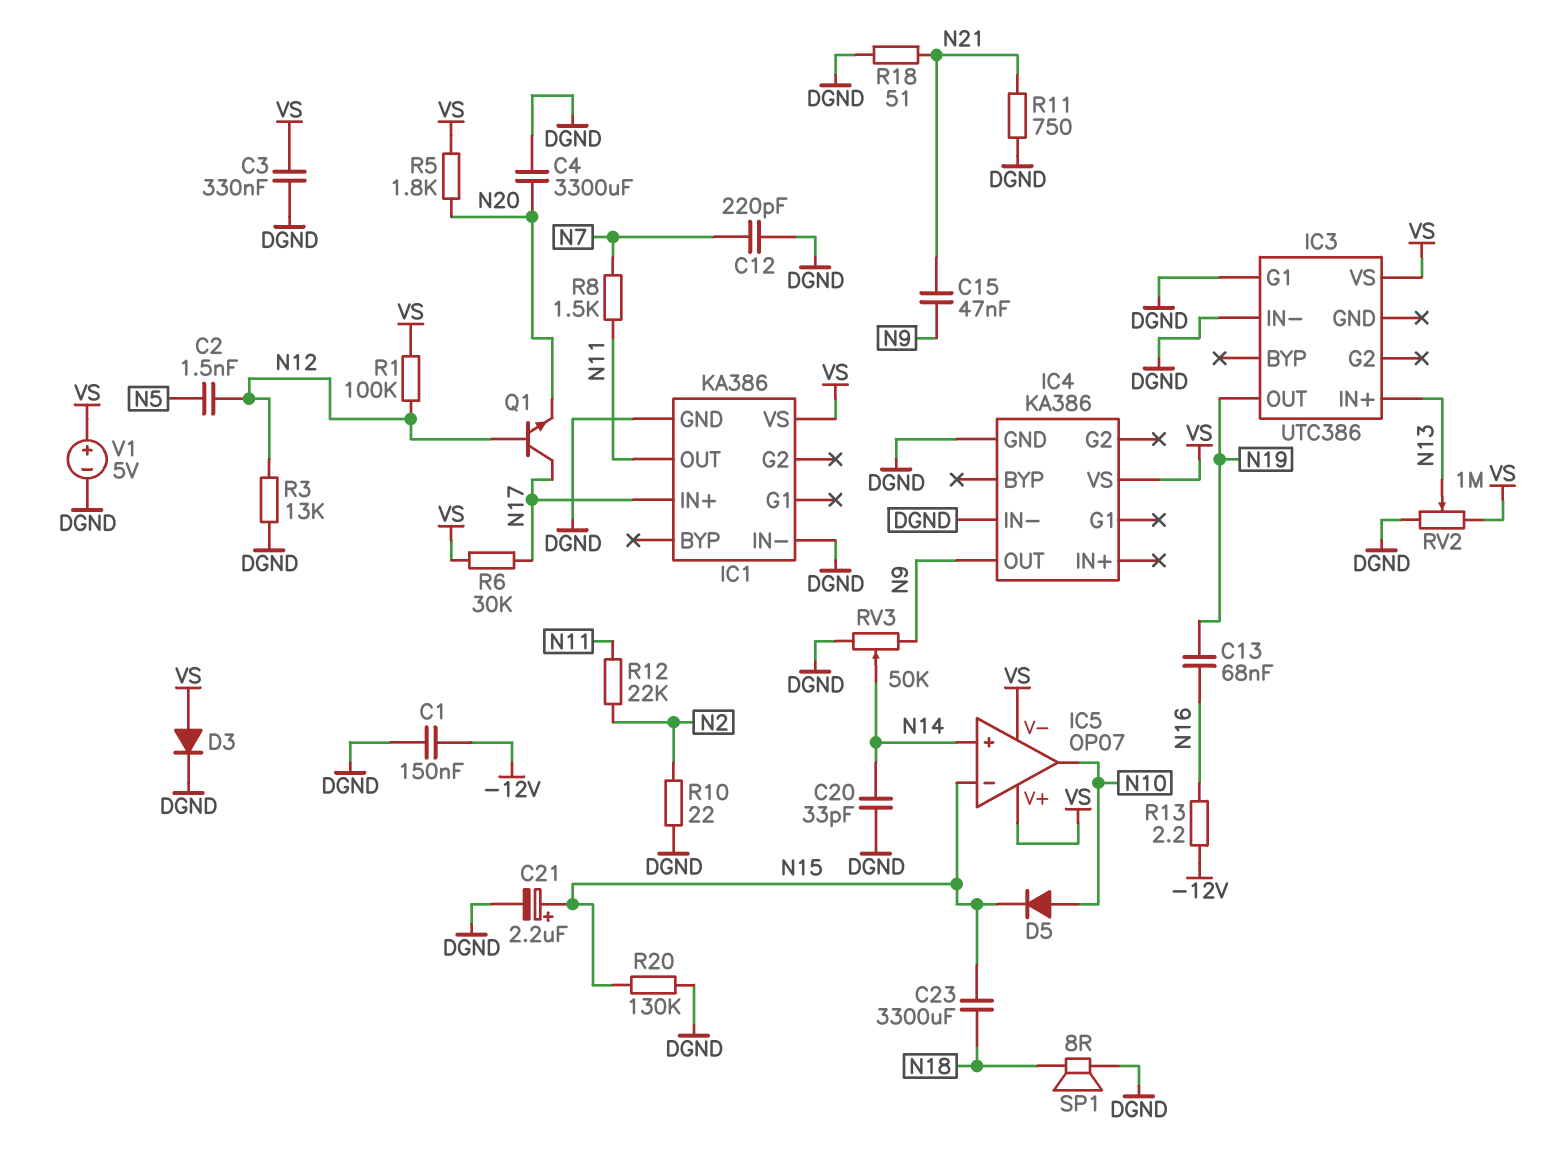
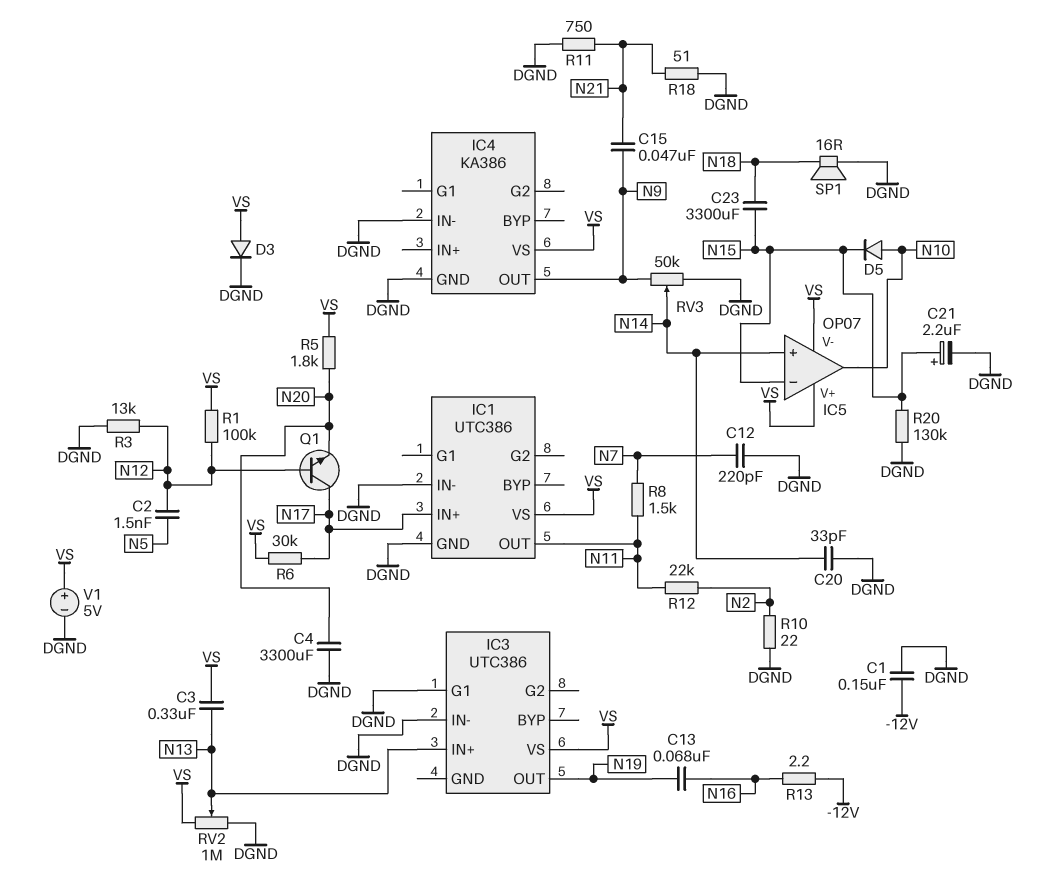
C3: 330nF (DGND, VS) -> 330nF (N13, VS)
IC1: KA386 -> UTC386
SP1: speaker 8R (DGND, N18) -> speaker 16R (DGND, N18)

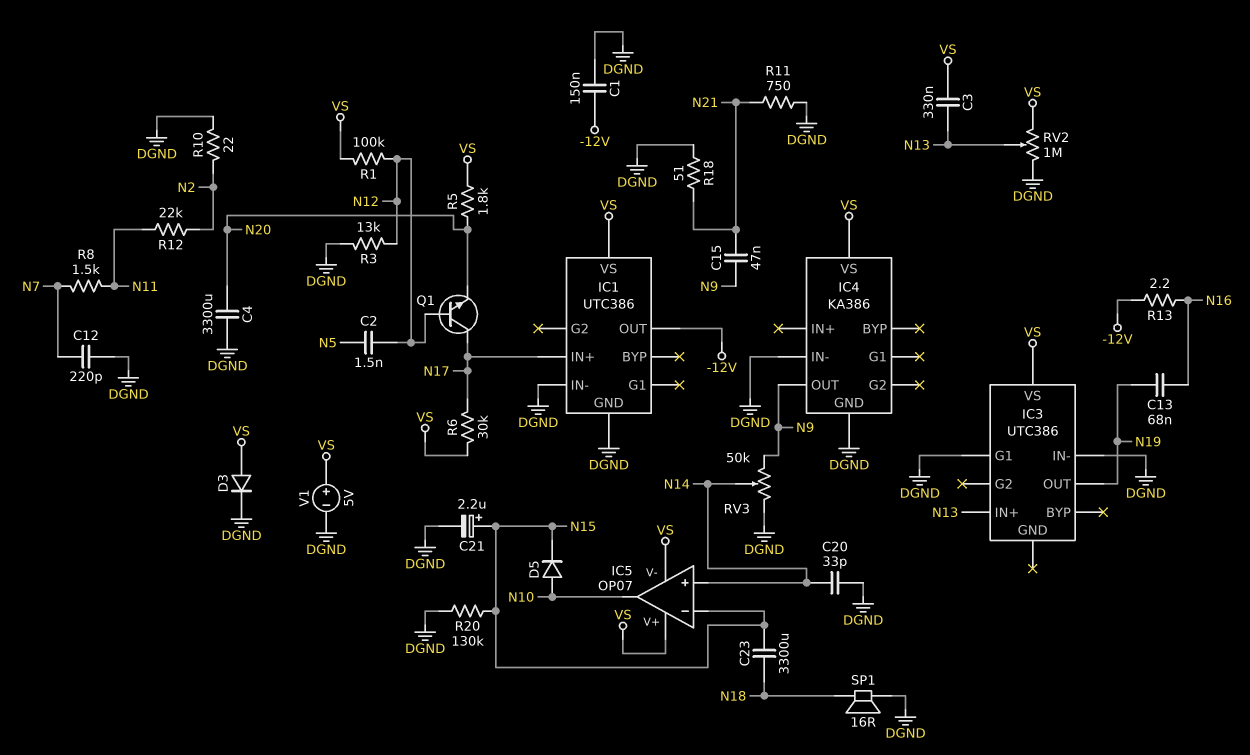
IC1 pin OUT: N11 -> -12V

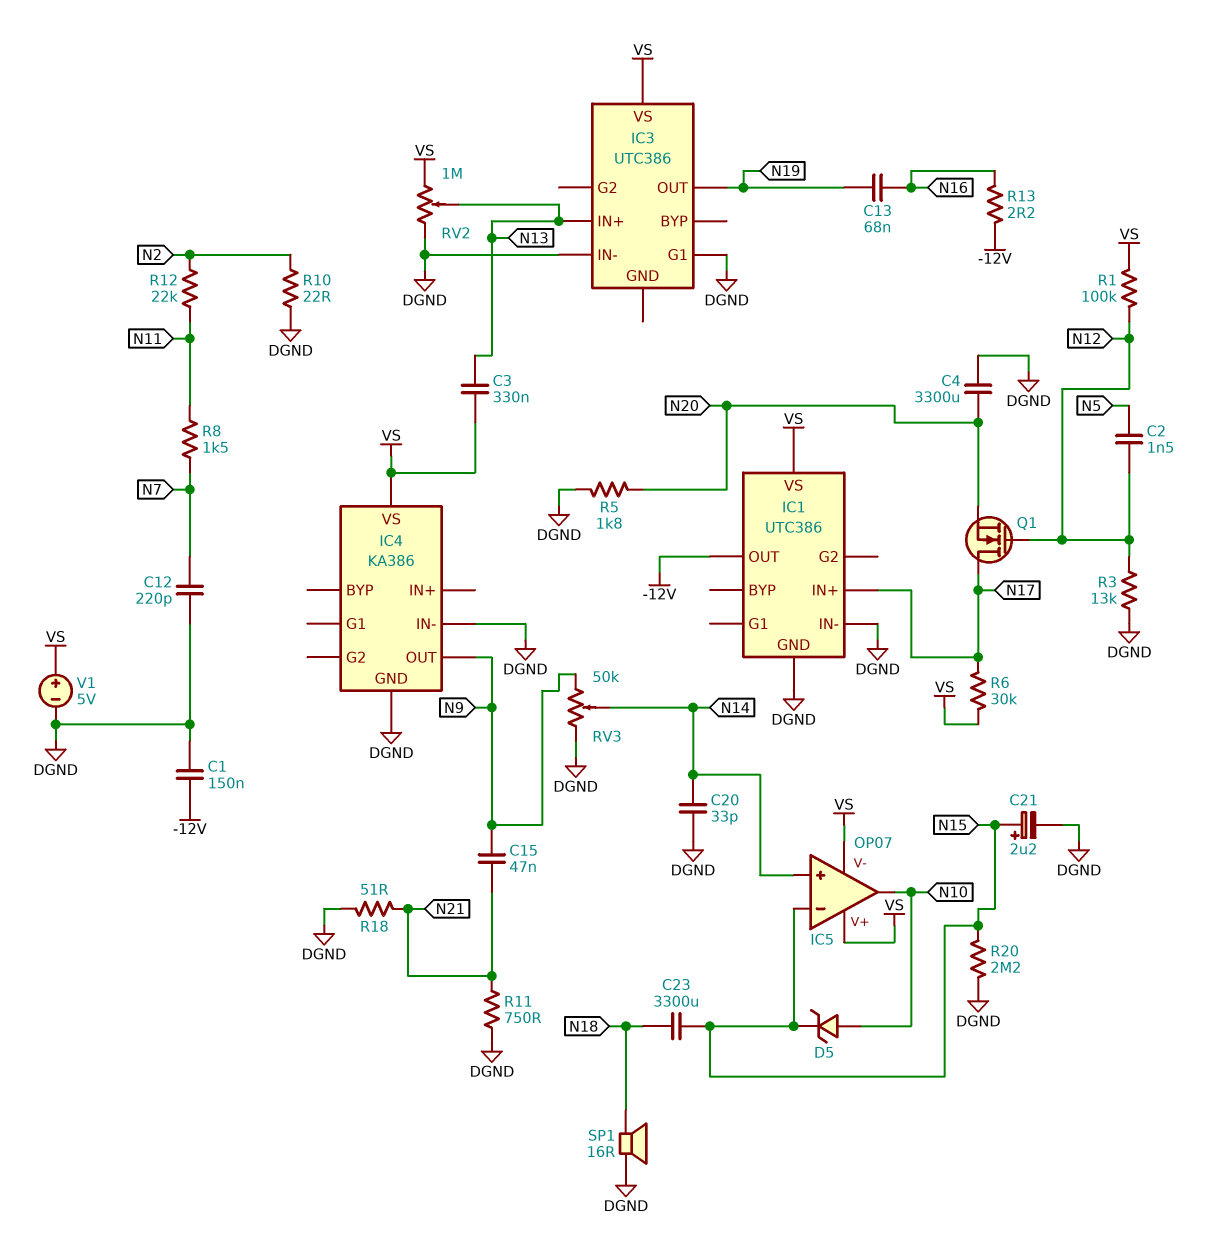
D3: diode (A VS, K DGND) -> none
D5: diode (A N10, K N15) -> zener (A N10, K N15)
Q1: NPN (B N12, C N17, E N20) -> NMOS (G N12, D N17, S N20)
R5: 1.8k (N20, VS) -> 1.8k (DGND, N20)
R20: 130k (DGND, N15) -> 2.2M (DGND, N15)

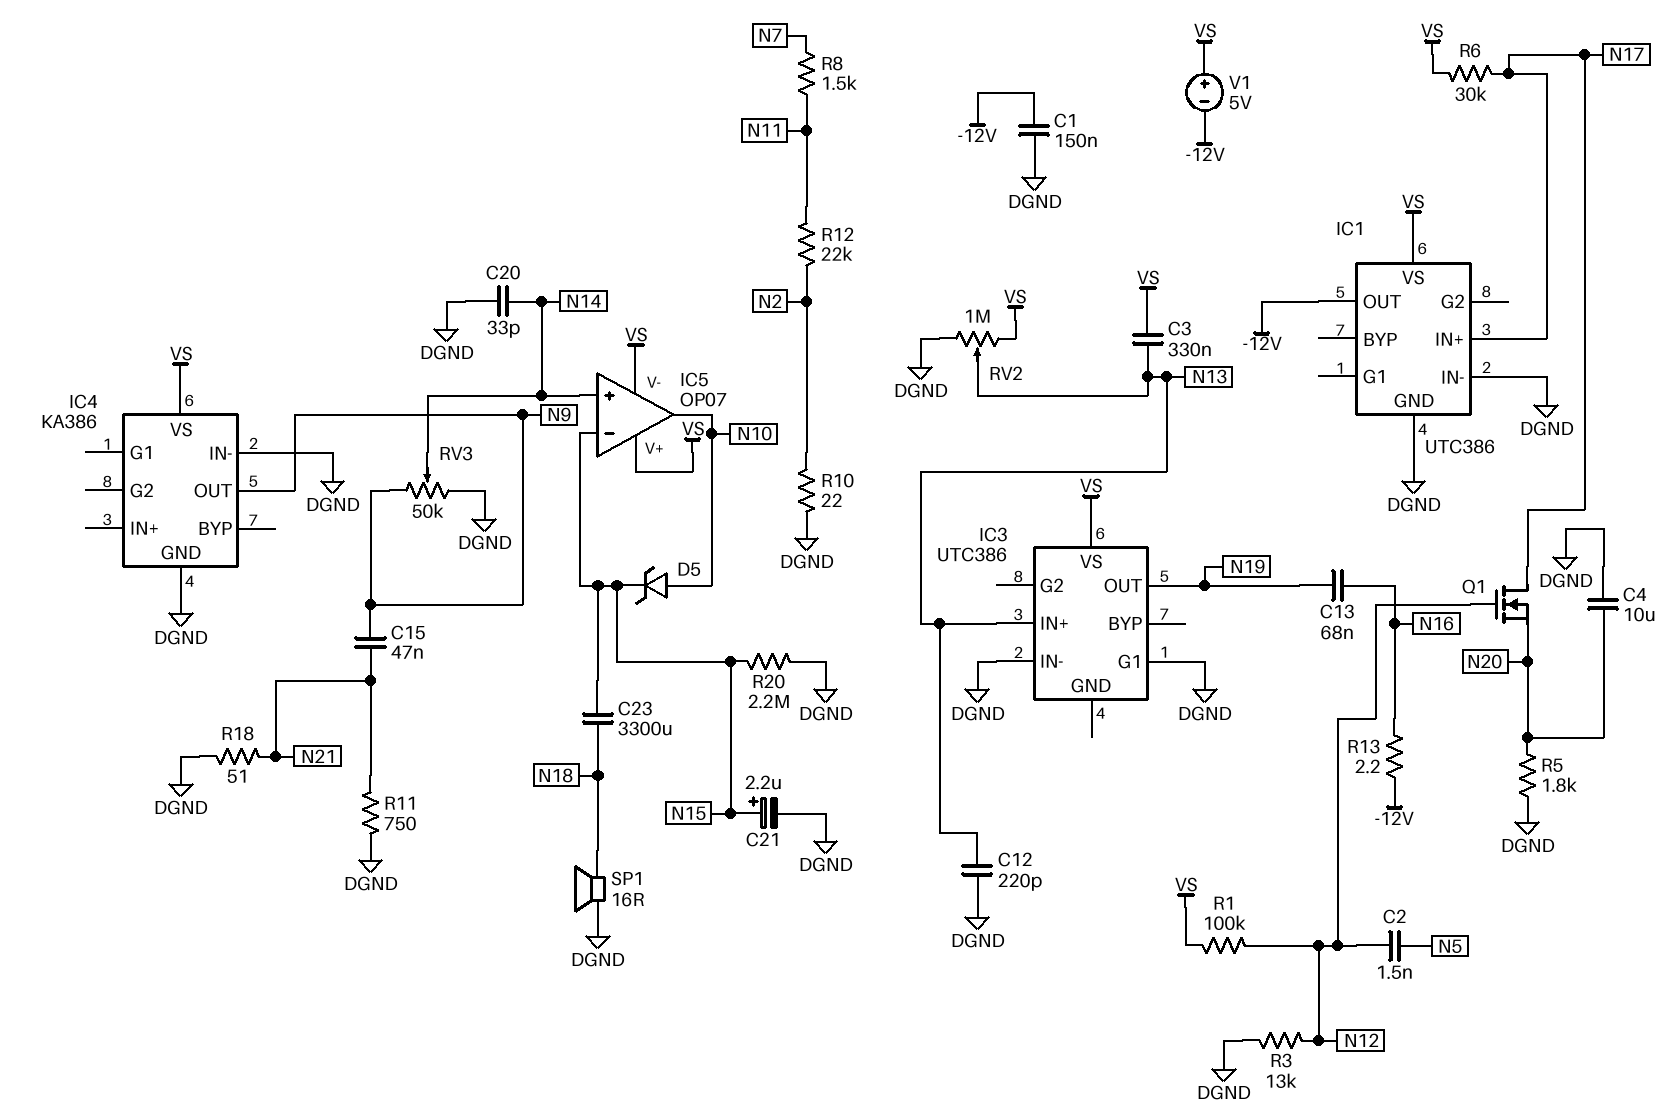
C4: 3300uF (DGND, N20) -> 10uF (DGND, N20)
C12: 220pF (DGND, N7) -> 220pF (DGND, N13)
V1: 5V (plus VS, minus DGND) -> 5V (plus VS, minus -12V)

